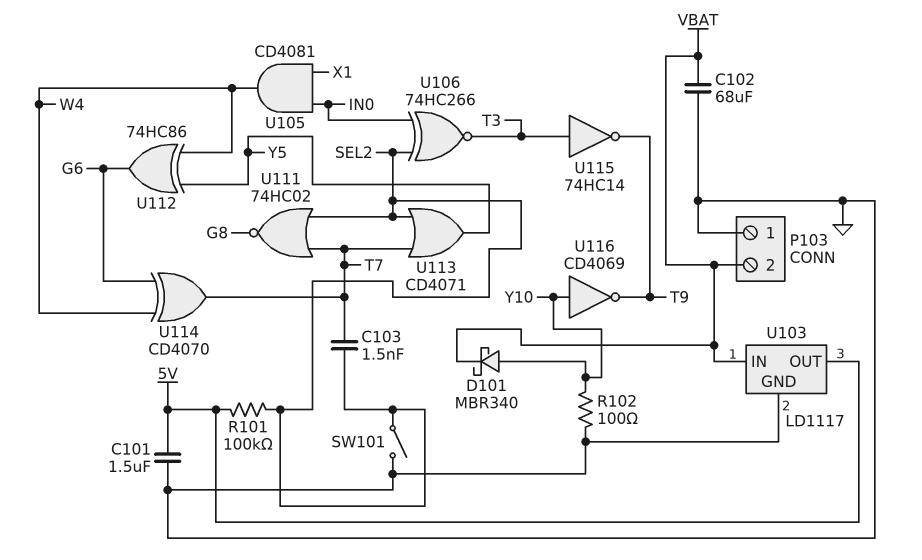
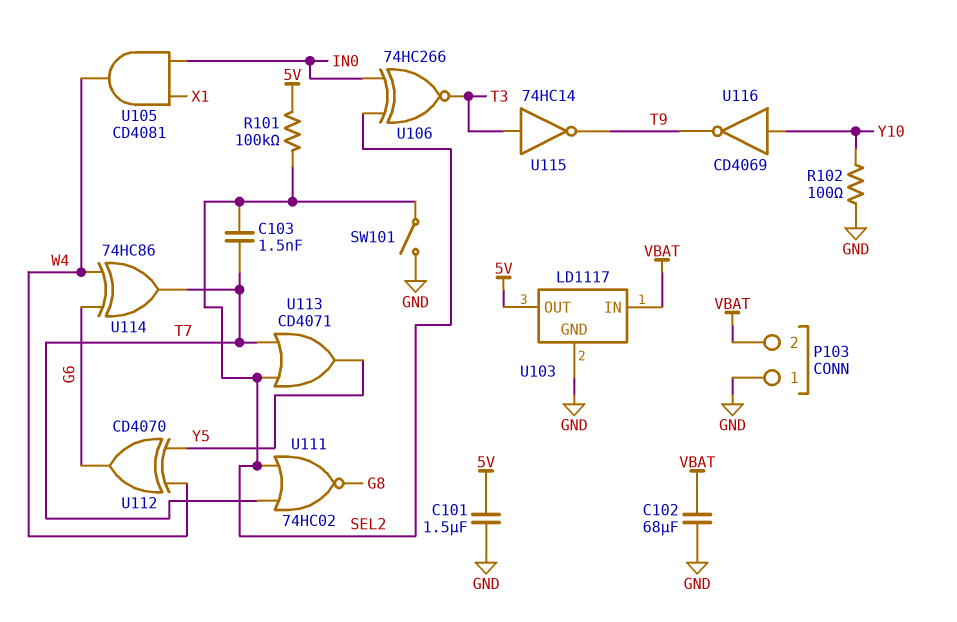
D101: schottky MBR340 (A Y10, K VBAT) -> none
U112: XOR 74HC86 (in W4, in Y5, out G6) -> XOR CD4070 (in W4, in Y5, out G6)
U114: XOR CD4070 (in G6, in W4, out T7) -> XOR 74HC86 (in G6, in W4, out T7)

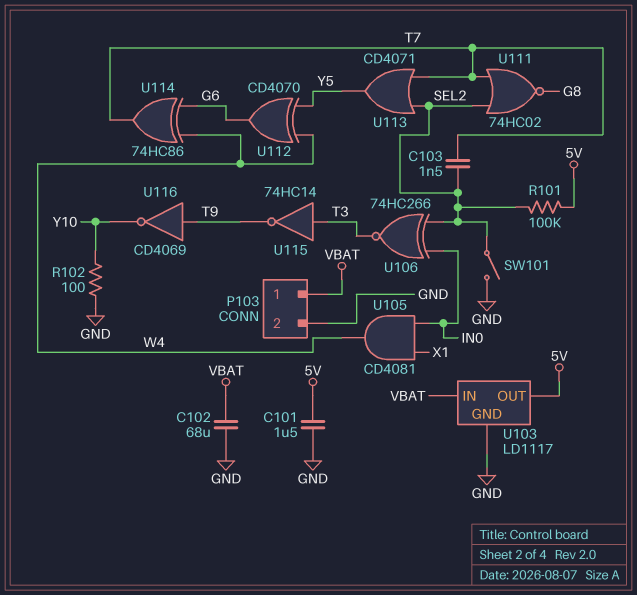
P103 pin 1: GND -> VBAT
P103 pin 2: VBAT -> GND
U116: NOT CD4069 (in Y10, out T9) -> NOT CD4069 (in T9, out Y10)

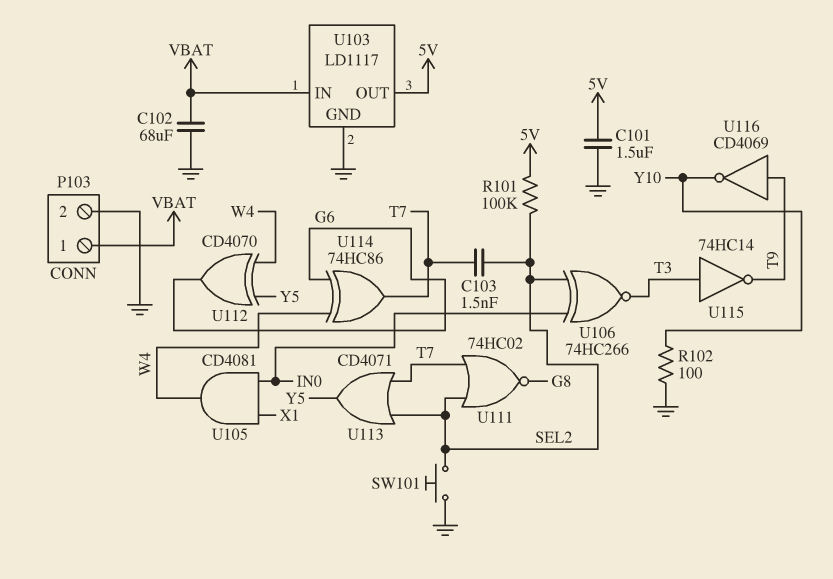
SW101: switch (GND, SEL2) -> button (GND, SEL2)

